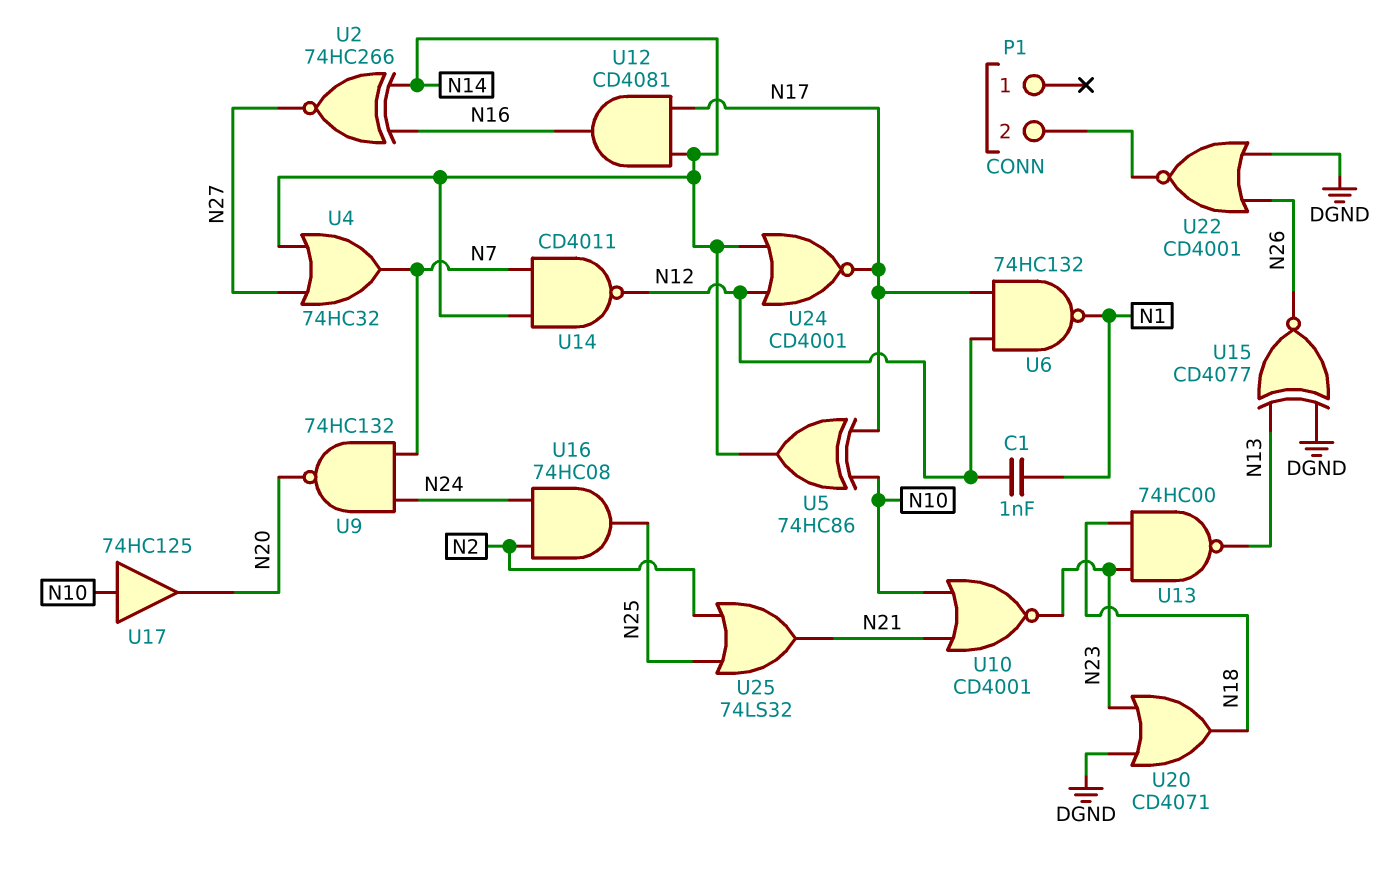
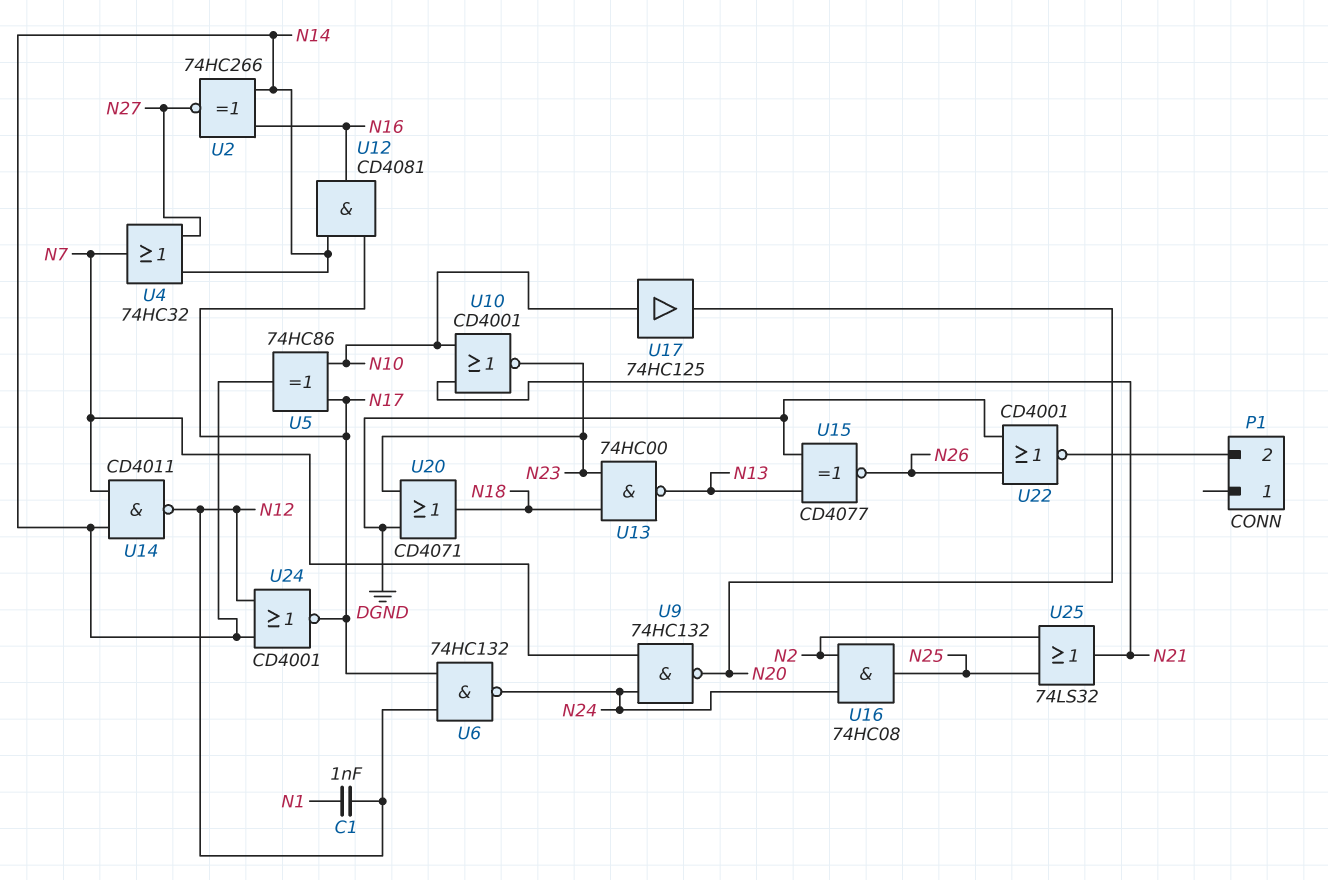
U6: NAND 74HC132 (in N12, in N17, out N1) -> NAND 74HC132 (in N12, in N17, out N24)

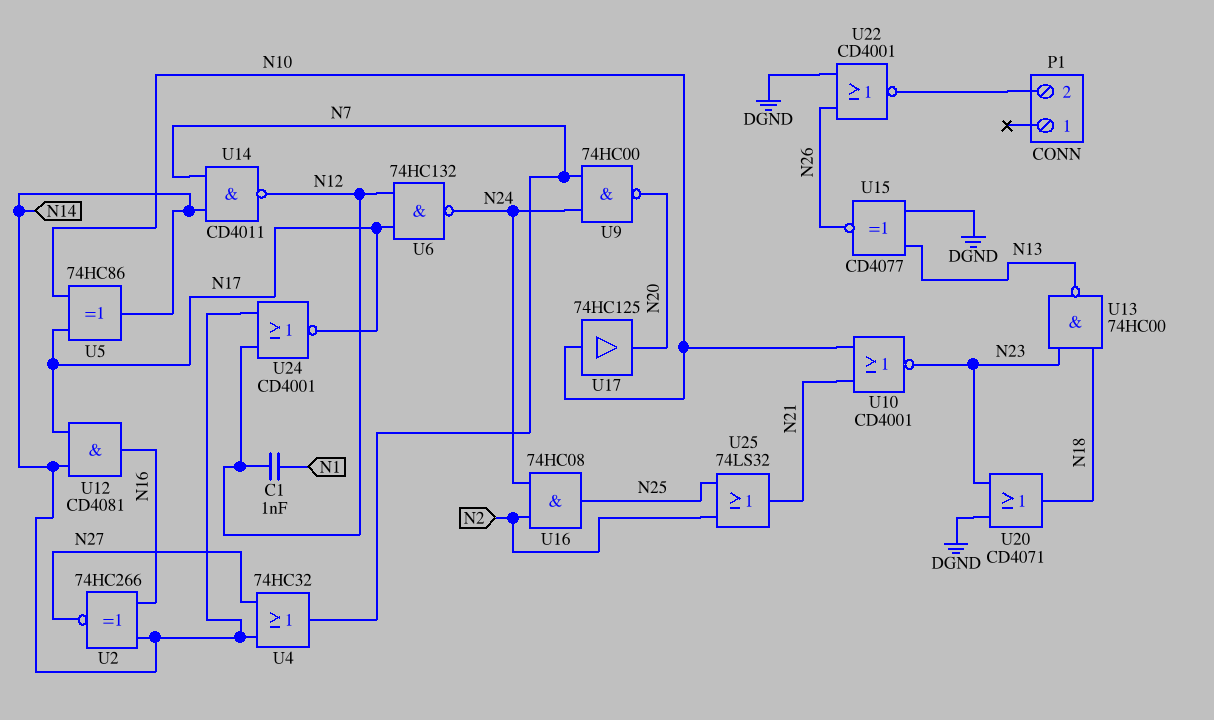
U9: NAND 74HC132 (in N7, in N24, out N20) -> NAND 74HC00 (in N7, in N24, out N20)

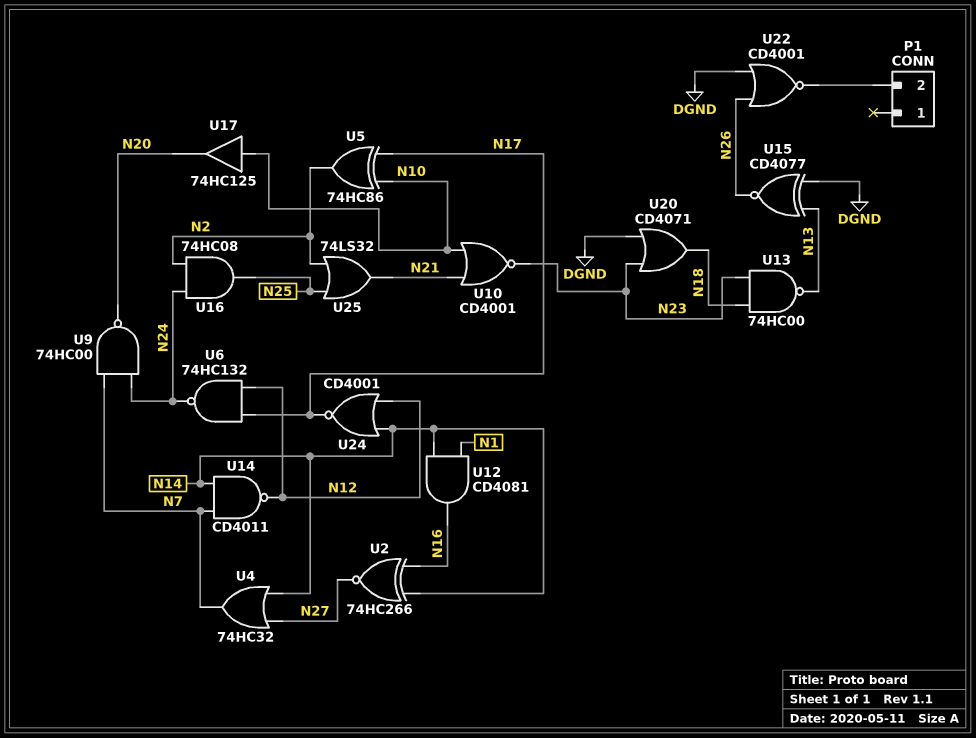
C1: 1nF (N1, N12) -> none
U5: XOR 74HC86 (in N10, in N17, out N14) -> XOR 74HC86 (in N10, in N17, out N2)
U12: AND CD4081 (in N14, in N17, out N16) -> AND CD4081 (in N1, in N14, out N16)

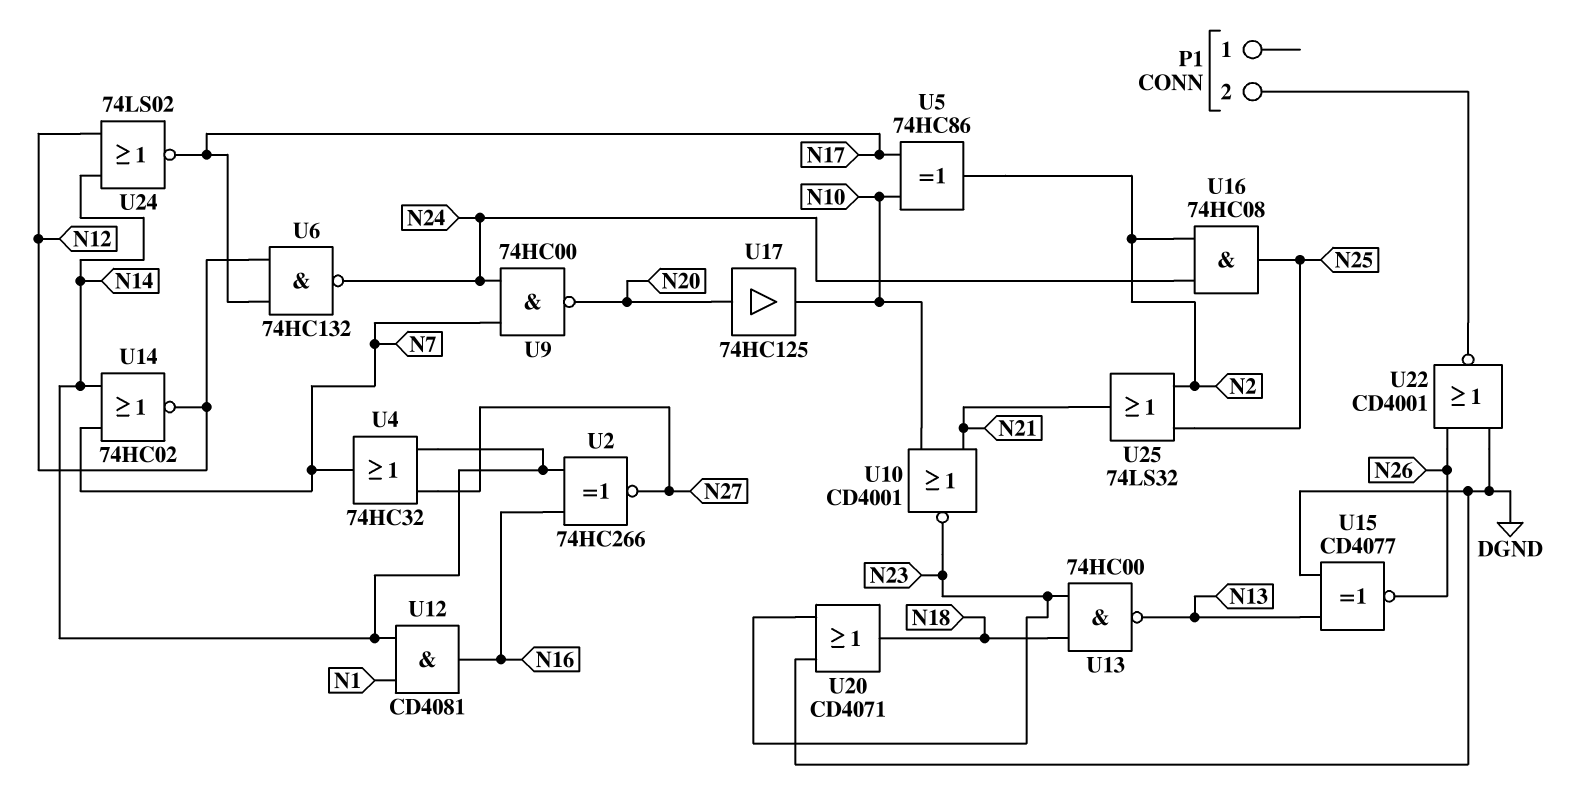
U14: NAND CD4011 (in N7, in N14, out N12) -> NOR 74HC02 (in N7, in N14, out N12)
U17: buffer 74HC125 (in N10, out N20) -> buffer 74HC125 (in N20, out N10)
U24: NOR CD4001 (in N12, in N14, out N17) -> NOR 74LS02 (in N12, in N14, out N17)

